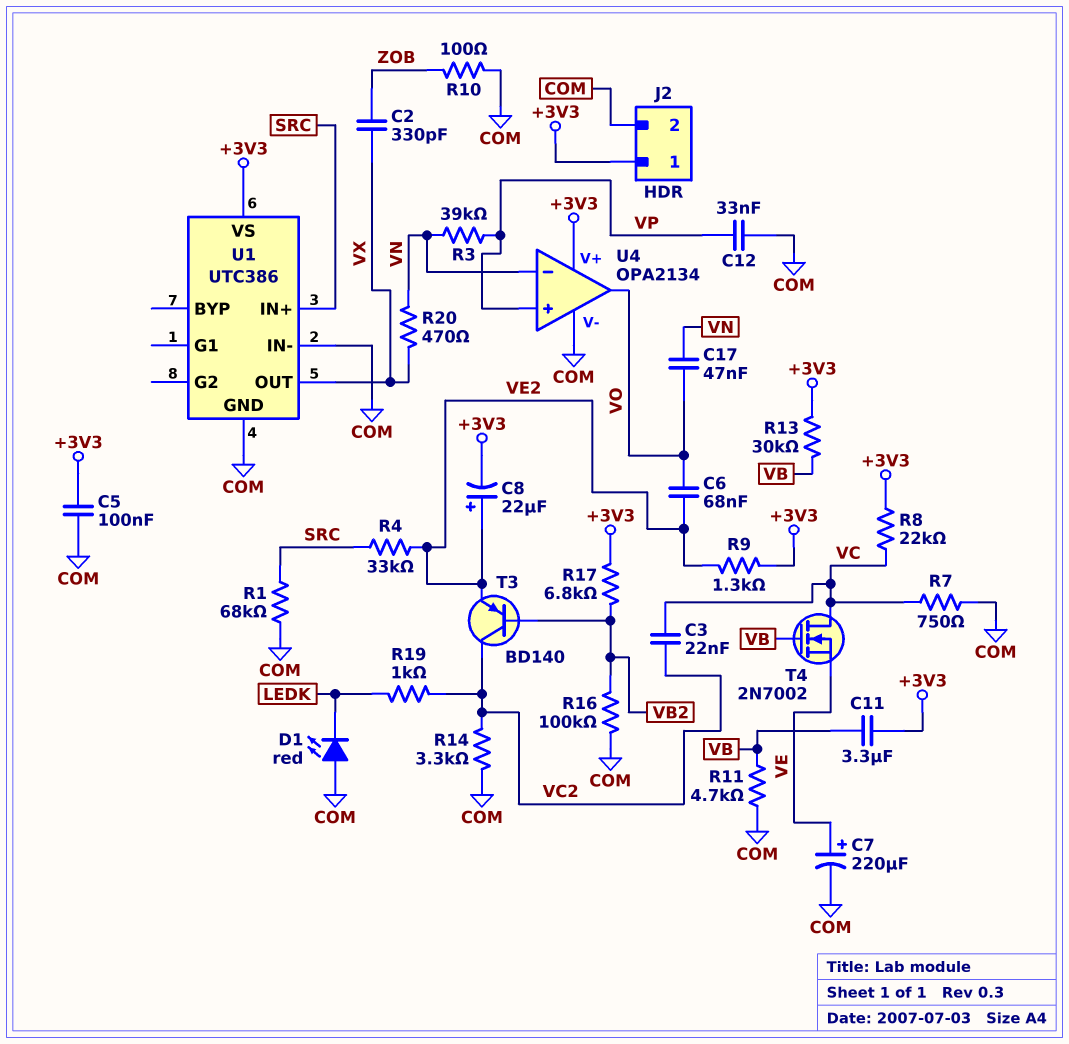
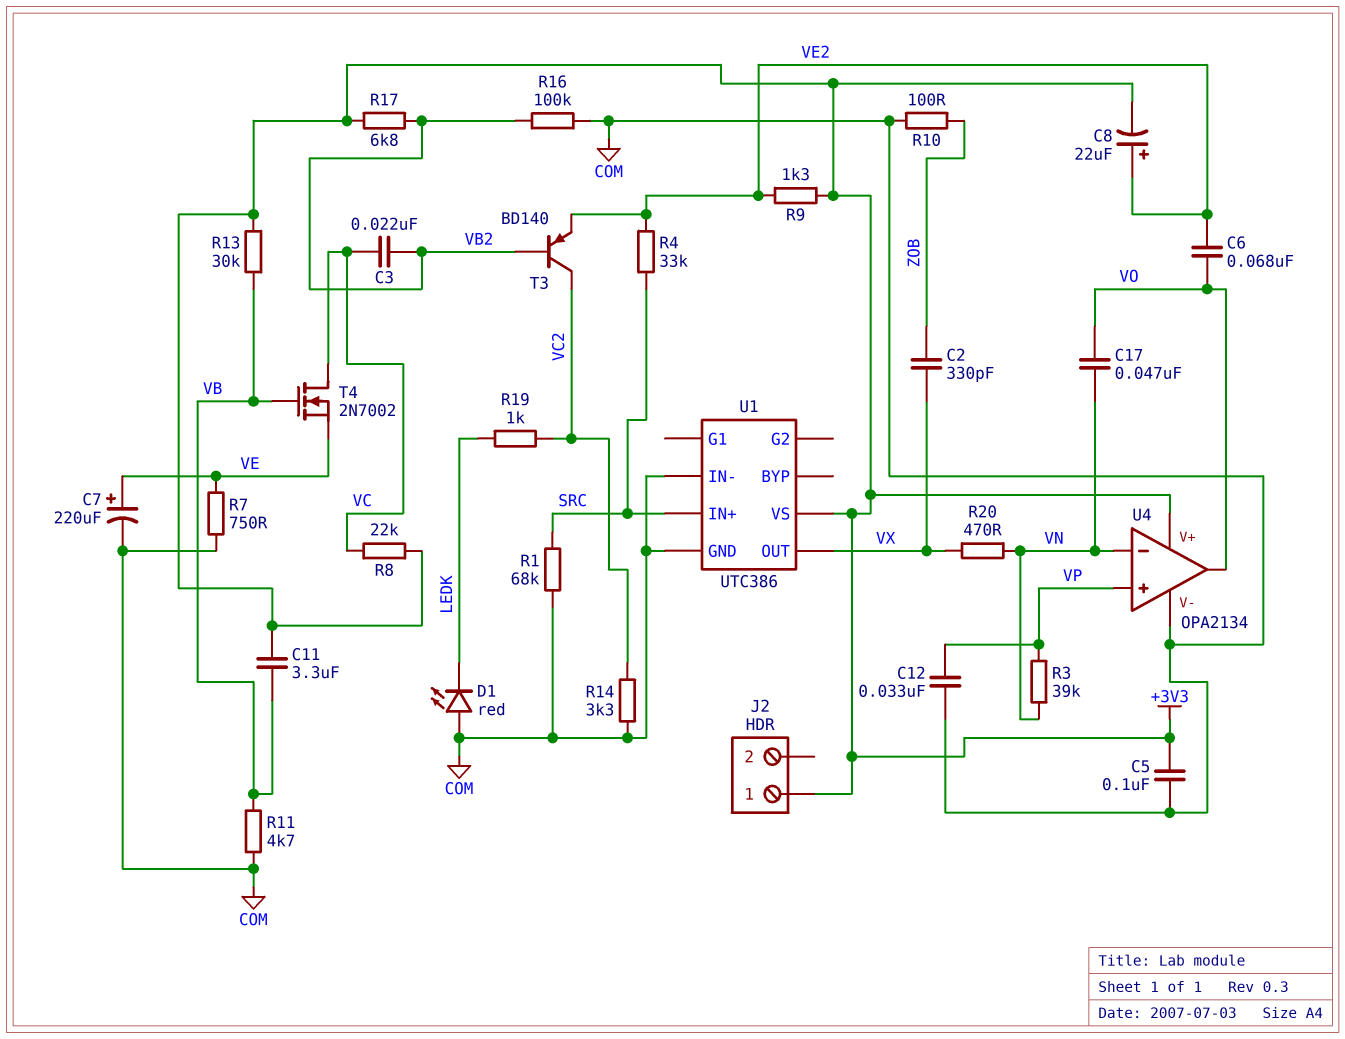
C3: 22nF (VC, VC2) -> 22nF (VB2, VC)
J2 pin 2: COM -> none
R7: 750 (COM, VC) -> 750 (COM, VE)

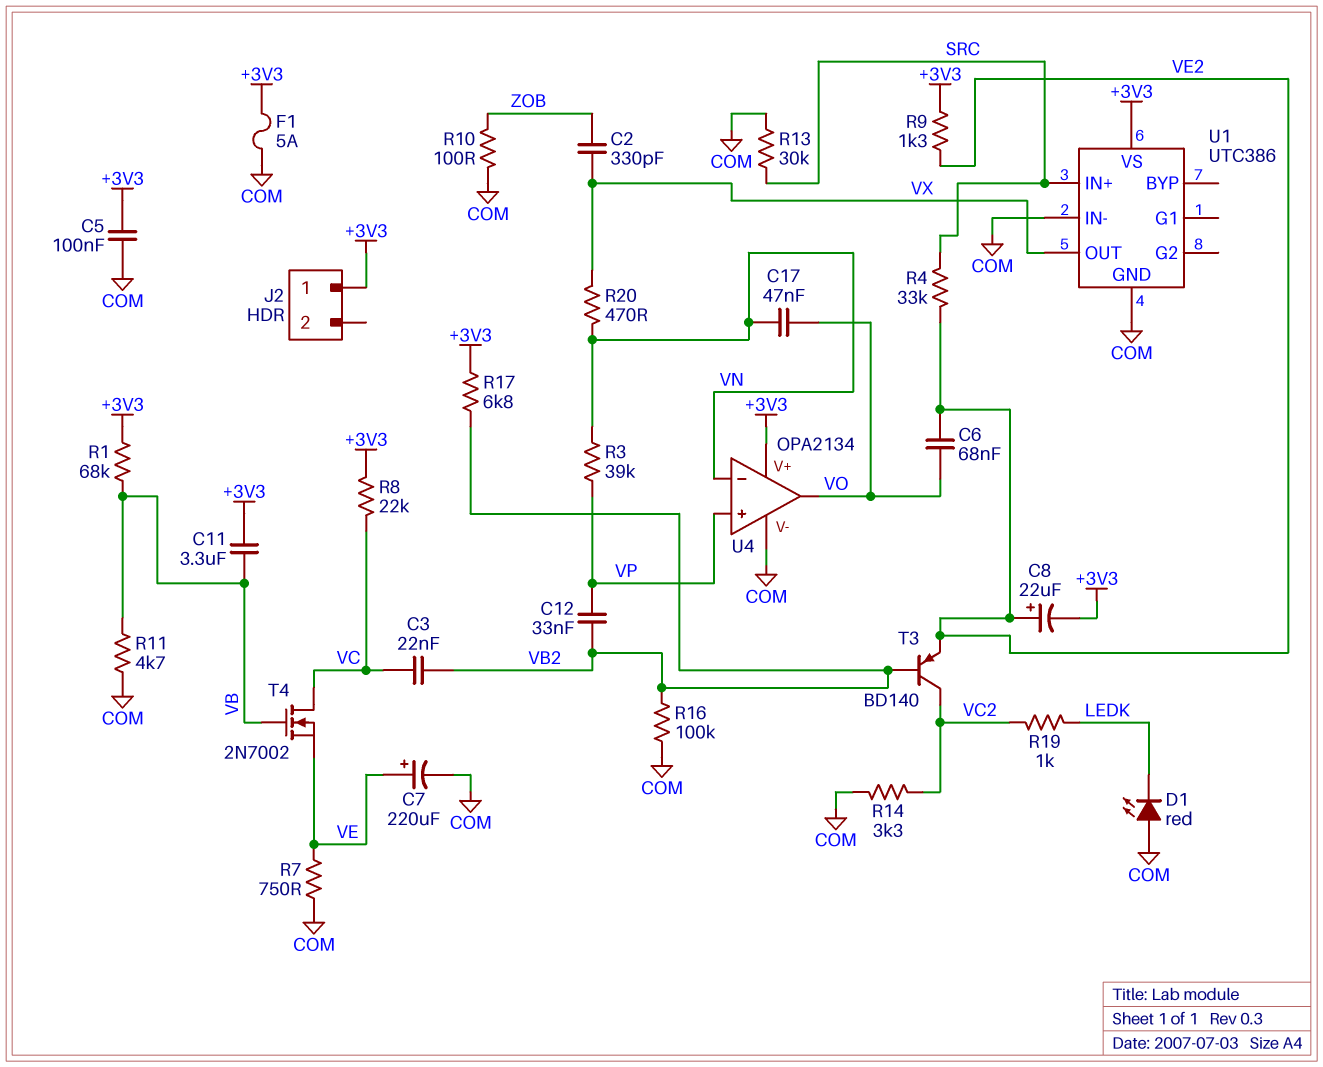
C12: 33nF (COM, VP) -> 33nF (VB2, VP)
F1: none -> 5A (+3V3, COM)
R1: 68k (COM, SRC) -> 68k (+3V3, VB)
R13: 30k (+3V3, VB) -> 30k (COM, SRC)

